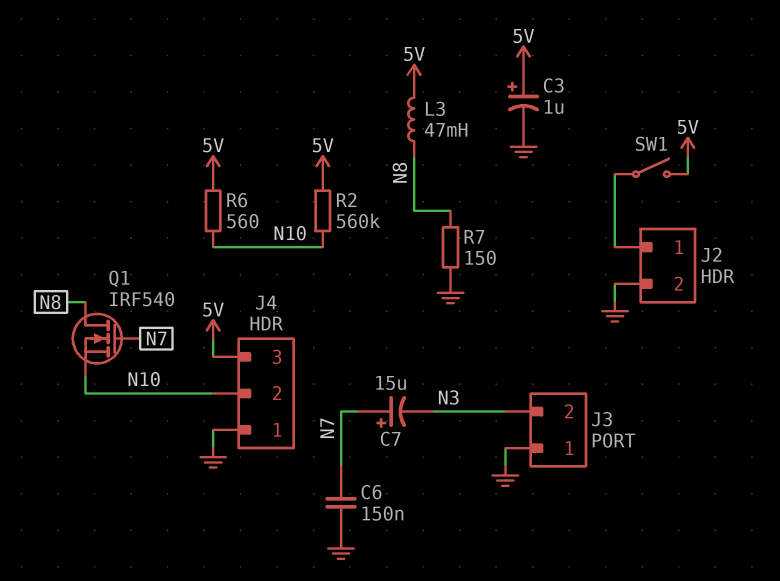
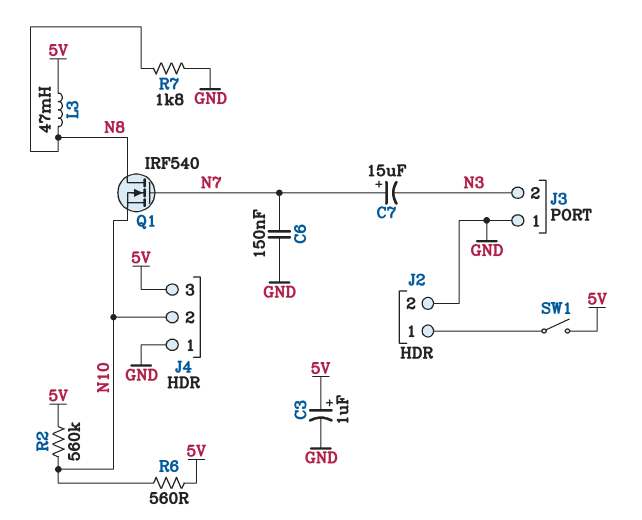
R7: 150 (GND, N8) -> 1.8k (GND, N8)

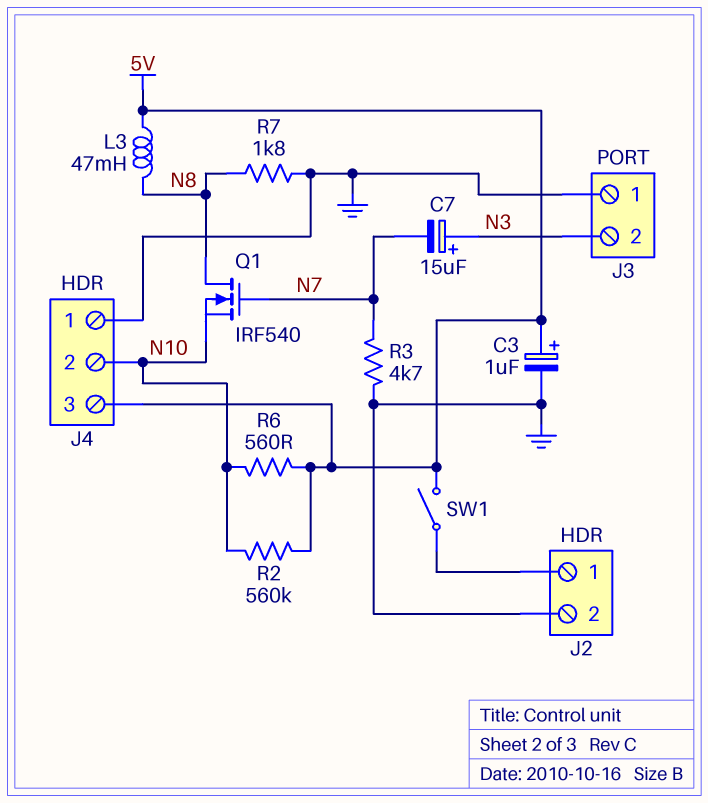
C6: 150nF (GND, N7) -> none
C7: 15uF (plus N7, minus N3) -> 15uF (plus N3, minus N7)
R3: none -> 4.7k (GND, N7)

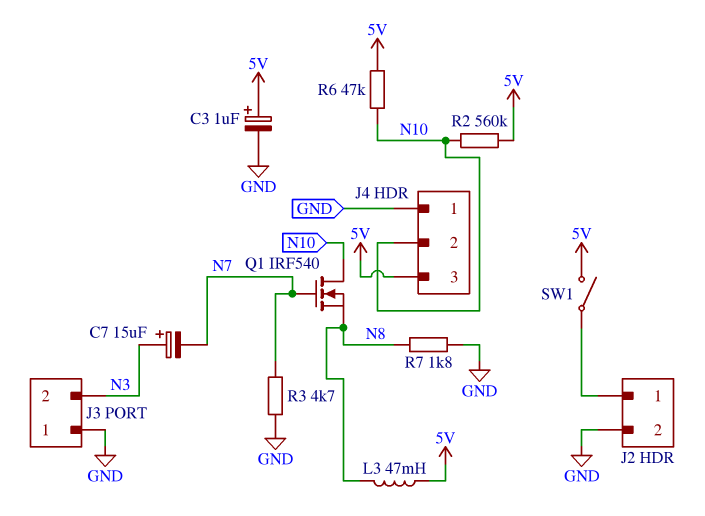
Q1: NMOS IRF540 (G N7, D N8, S N10) -> NMOS IRF540 (G N7, D N10, S N8)
R6: 560 (5V, N10) -> 47k (5V, N10)

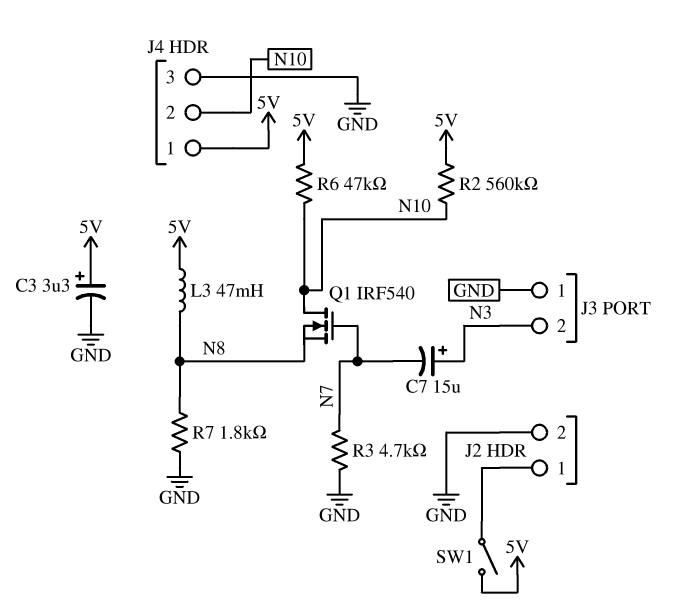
C3: 1uF (plus 5V, minus GND) -> 3.3uF (plus 5V, minus GND)
J4 pin 1: GND -> 5V
J4 pin 3: 5V -> GND

